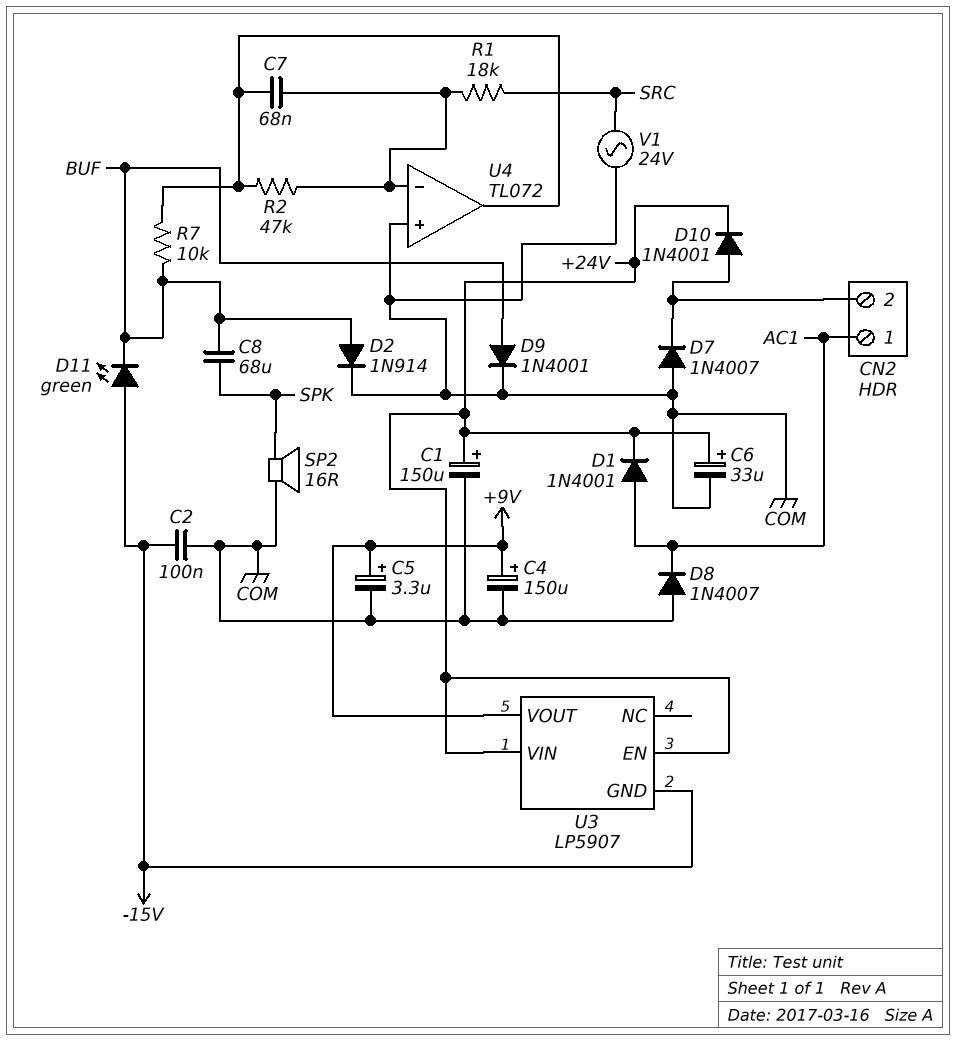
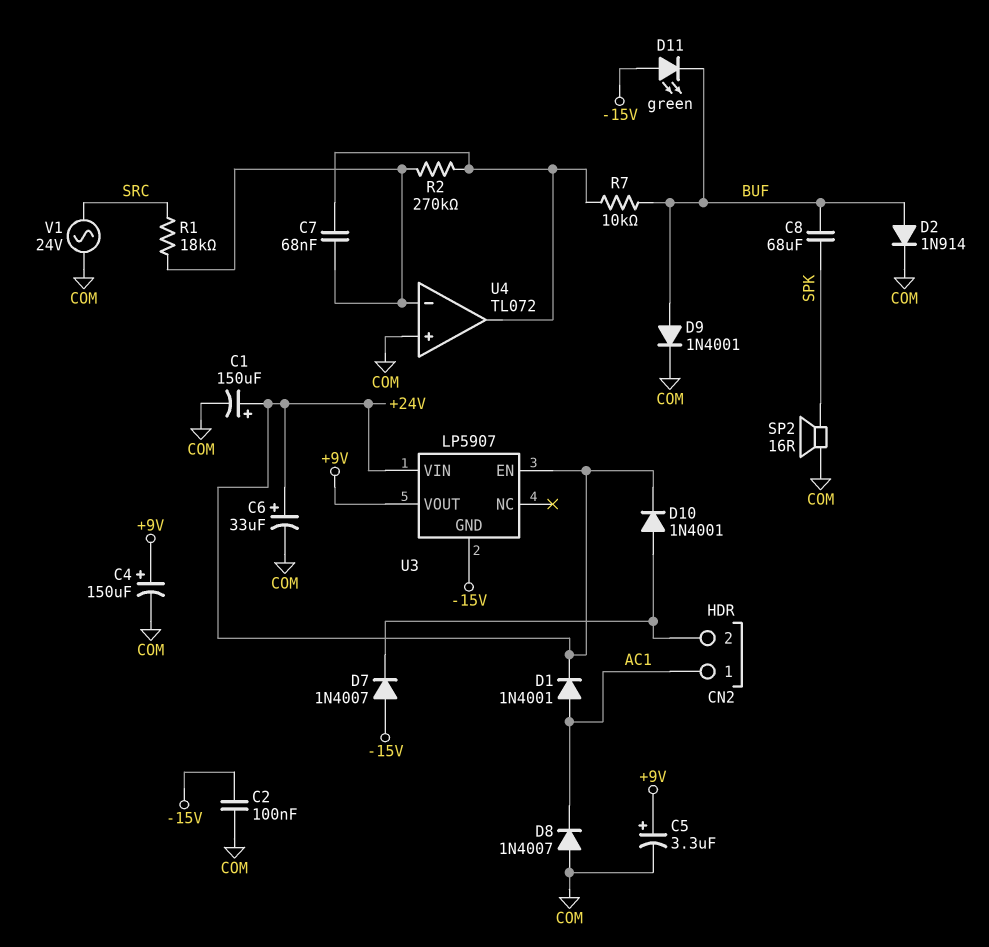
D7: diode 1N4007 (A COM, K CN2/2) -> diode 1N4007 (A -15V, K CN2/2)
R2: 47k (U4/in-, U4/out) -> 270k (U4/in-, U4/out)

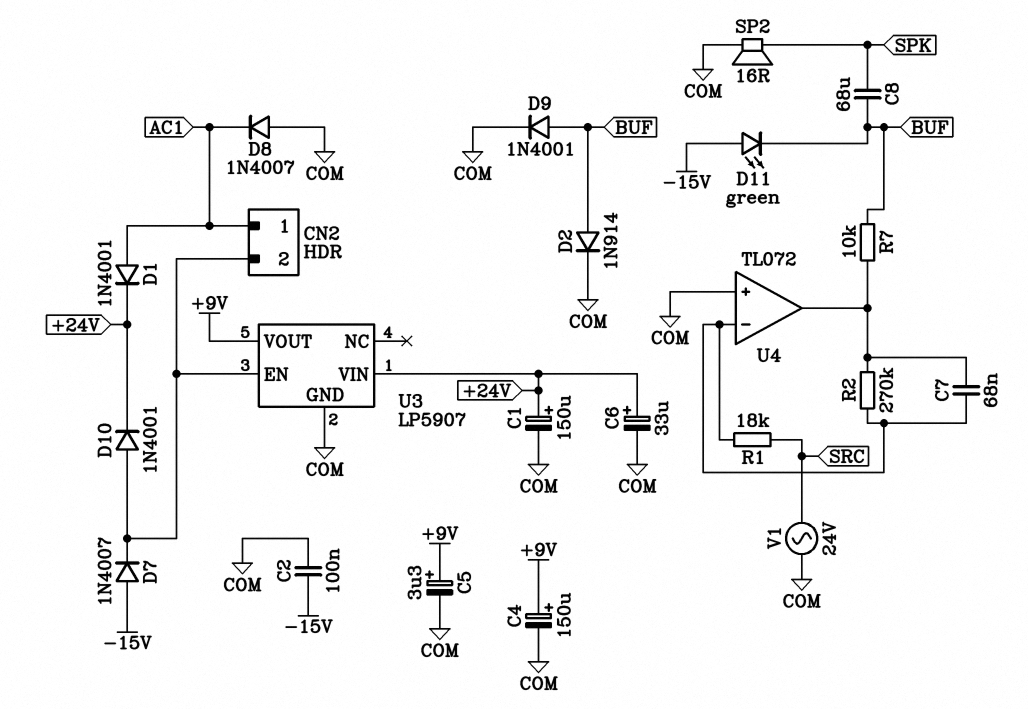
U3 pin EN: +24V -> CN2/2
U3 pin GND: -15V -> COM

